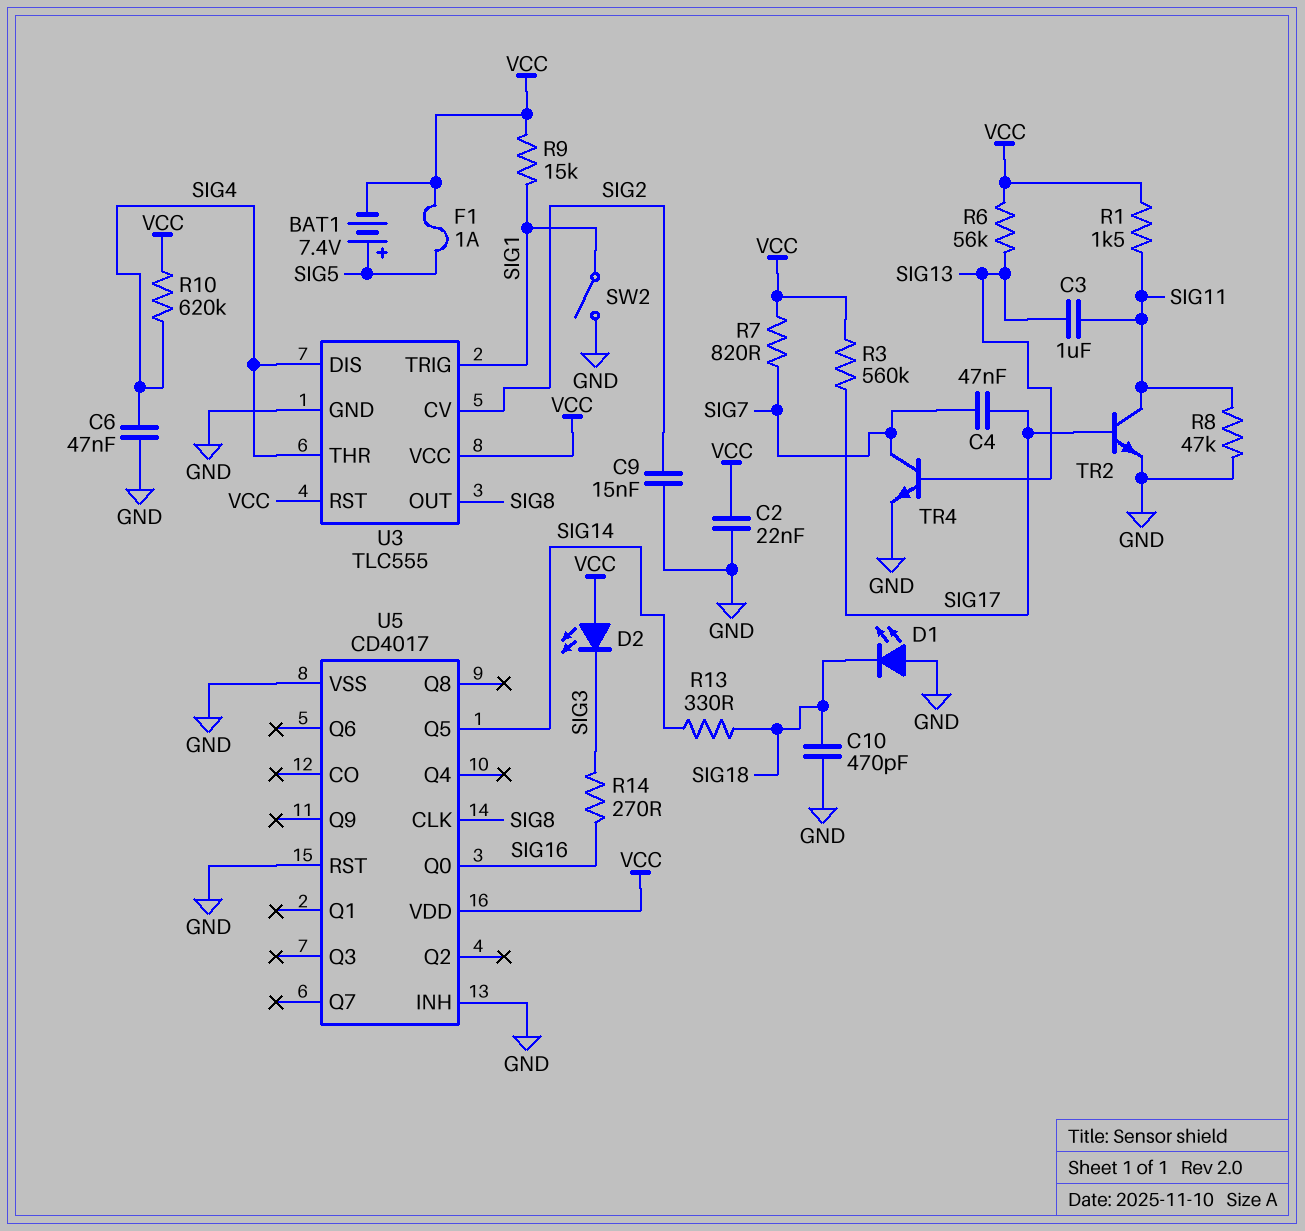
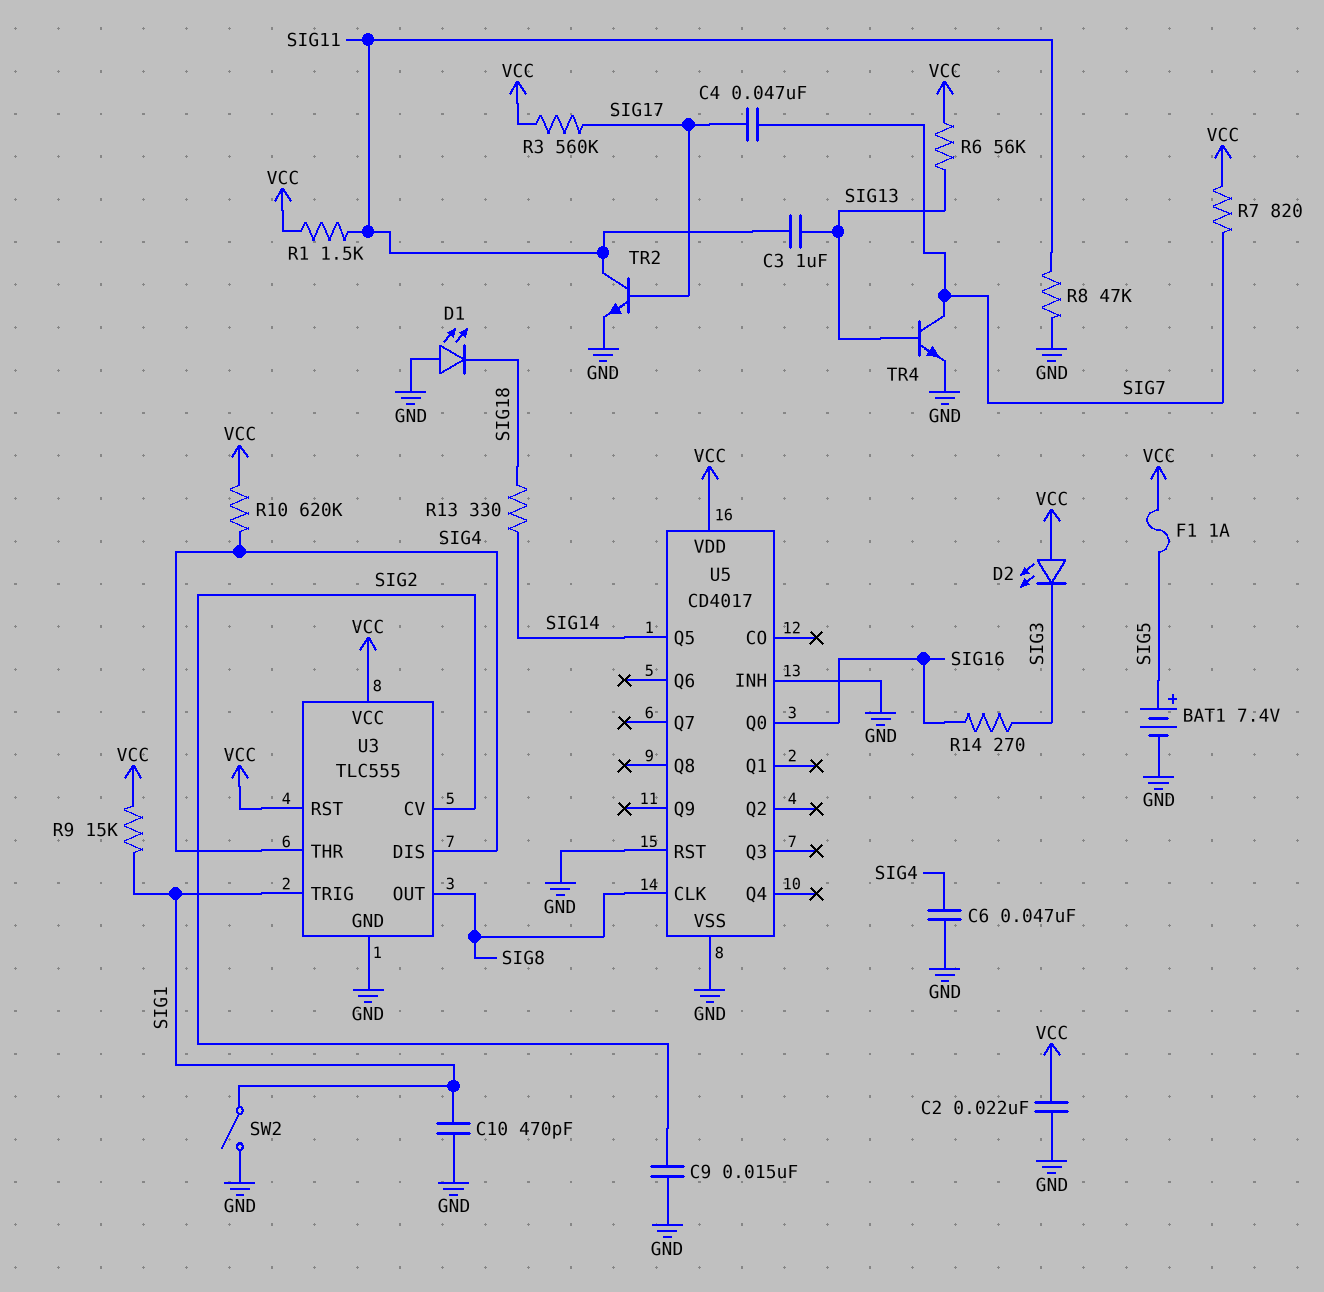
BAT1: 7.4V (plus SIG5, minus VCC) -> 7.4V (plus SIG5, minus GND)
C10: 470pF (GND, SIG18) -> 470pF (GND, SIG1)

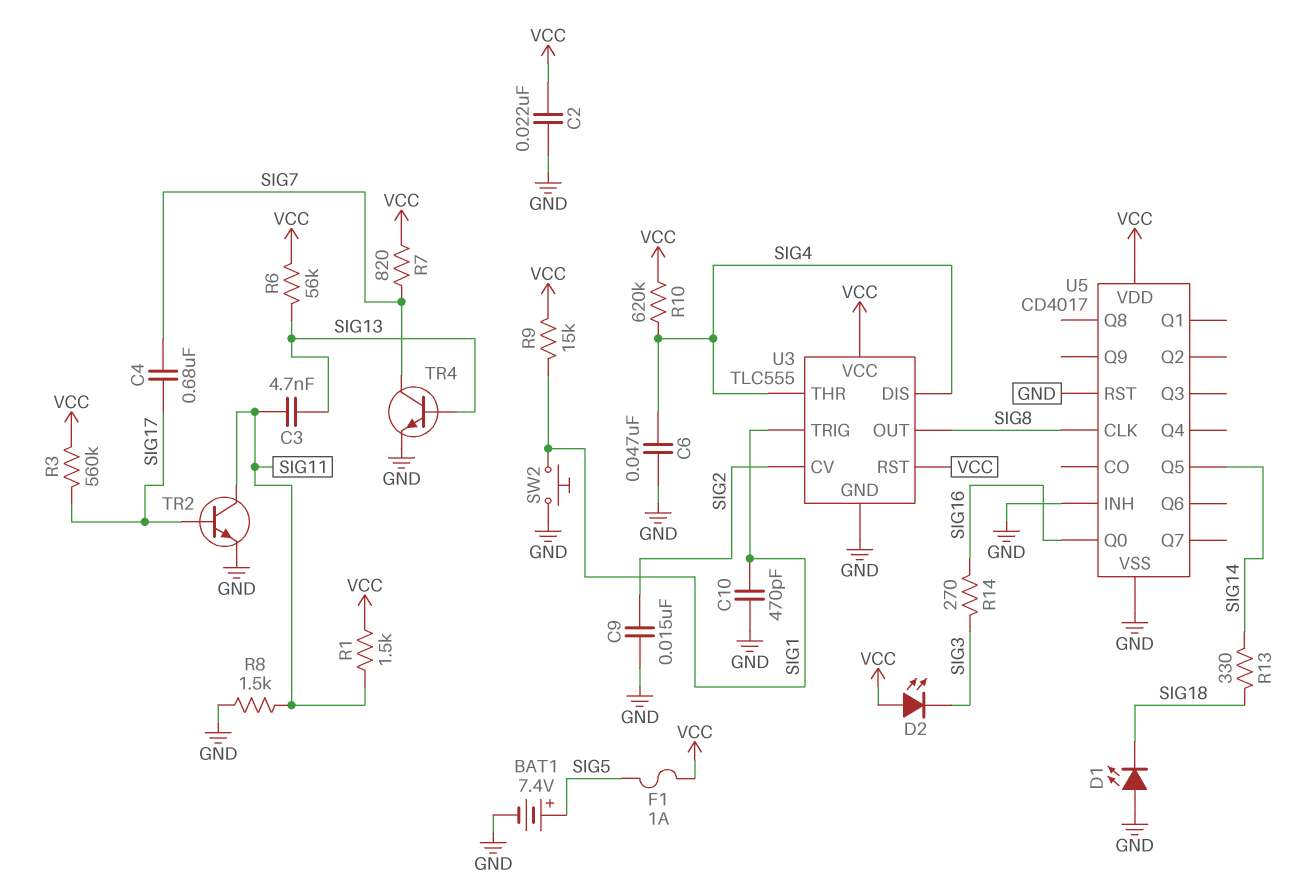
C3: 1uF (SIG11, SIG13) -> 4.7nF (SIG11, SIG13)
C4: 47nF (SIG7, SIG17) -> 680nF (SIG7, SIG17)
R8: 47k (GND, SIG11) -> 1.5k (GND, SIG11)
SW2: switch (GND, SIG1) -> button (GND, SIG1)

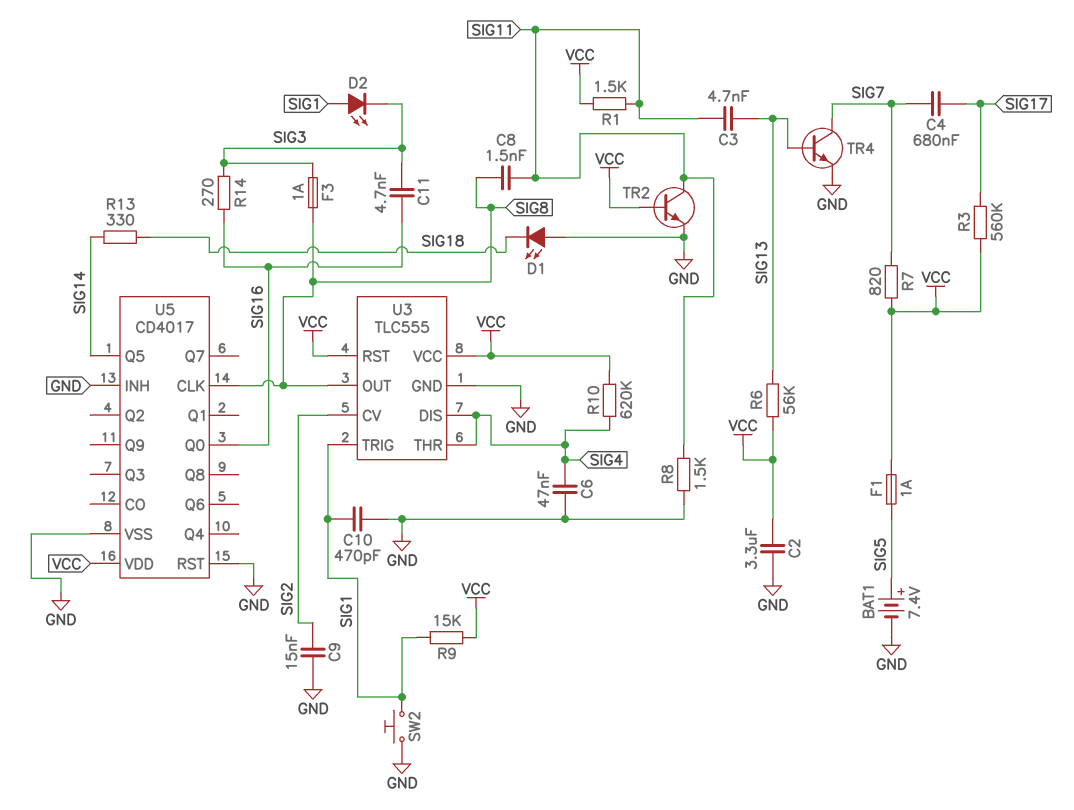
C2: 22nF (GND, VCC) -> 3.3uF (GND, VCC)
C8: none -> 1.5nF (SIG8, SIG11)
C11: none -> 4.7nF (SIG3, SIG16)
D2: LED (A VCC, K SIG3) -> LED (A SIG1, K SIG3)
F3: none -> 1A (SIG3, SIG8)
TR2: NPN (B SIG17, C SIG11, E GND) -> NPN (B VCC, C SIG11, E GND)

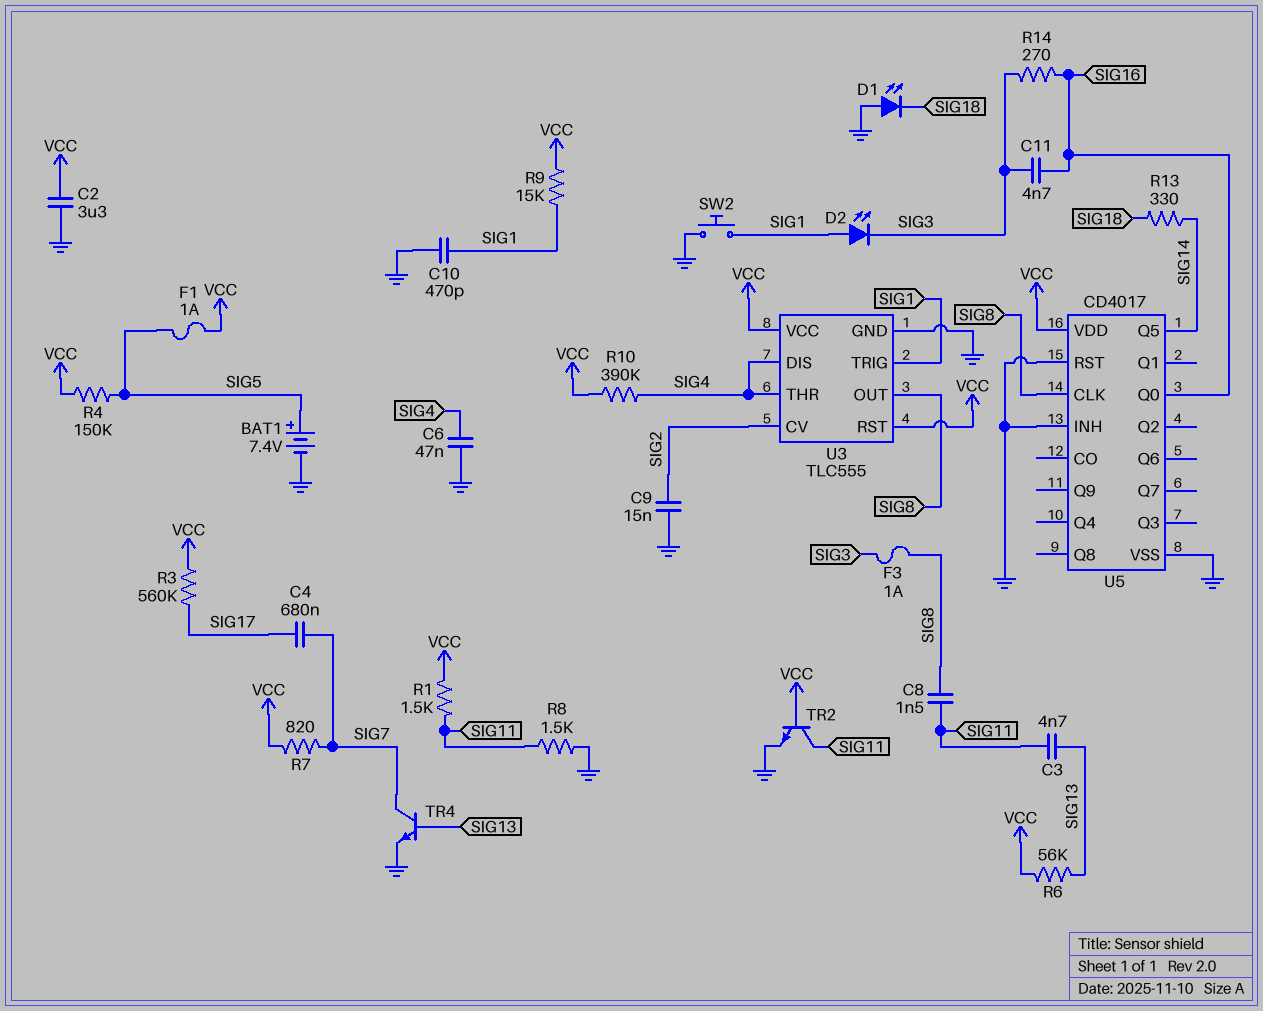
R4: none -> 150k (SIG5, VCC)
R10: 620k (SIG4, VCC) -> 390k (SIG4, VCC)

